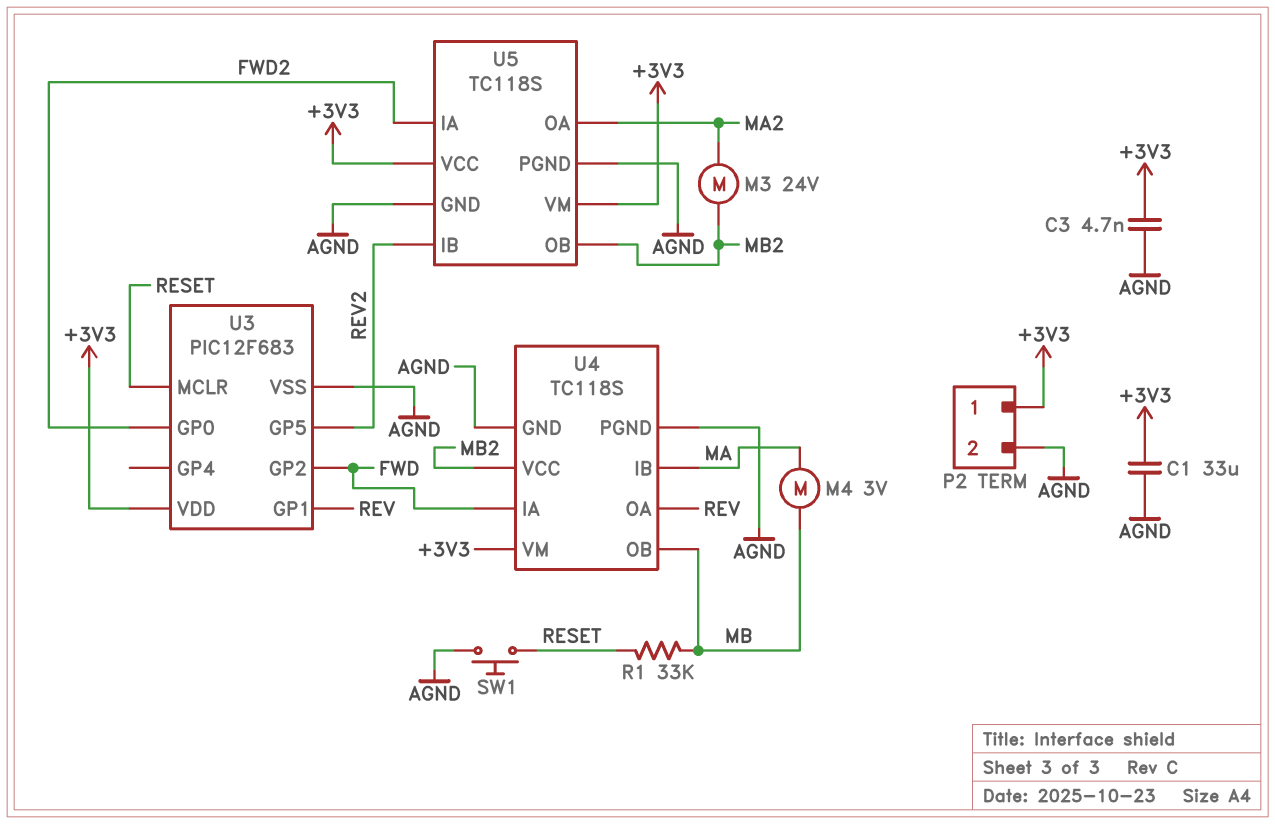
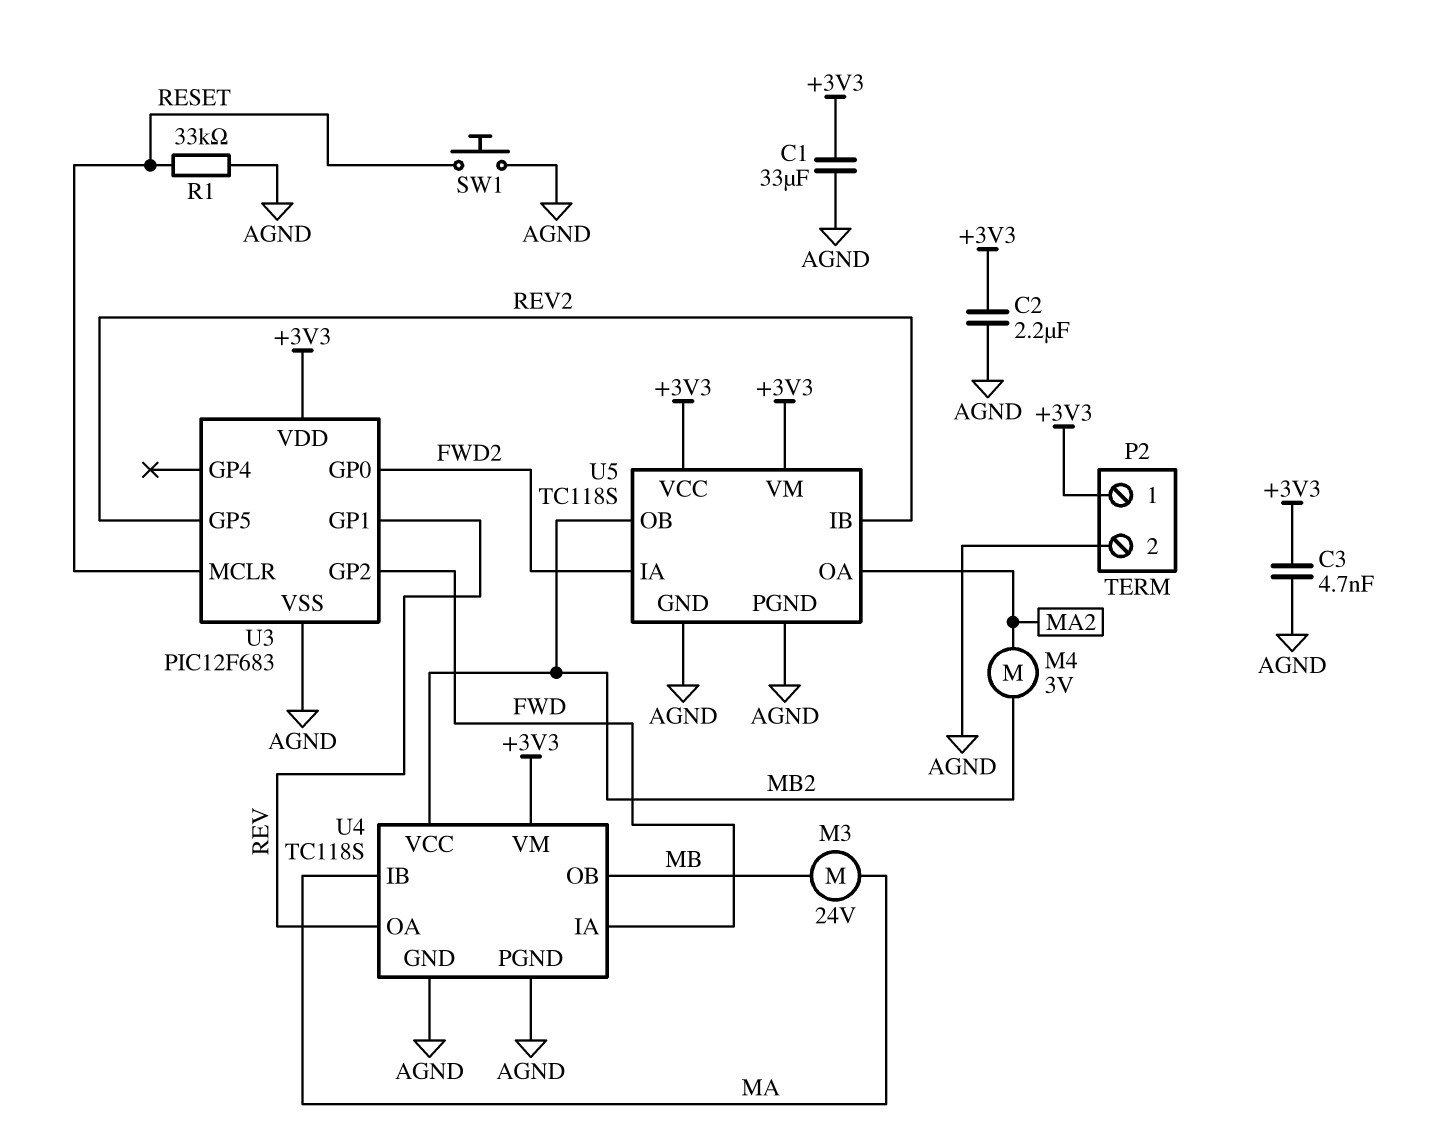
C2: none -> 2.2uF (+3V3, AGND)
M3: motor 24V (MA2, MB2) -> motor 24V (MA, MB)
M4: motor 3V (MA, MB) -> motor 3V (MA2, MB2)
R1: 33k (MB, RESET) -> 33k (AGND, RESET)

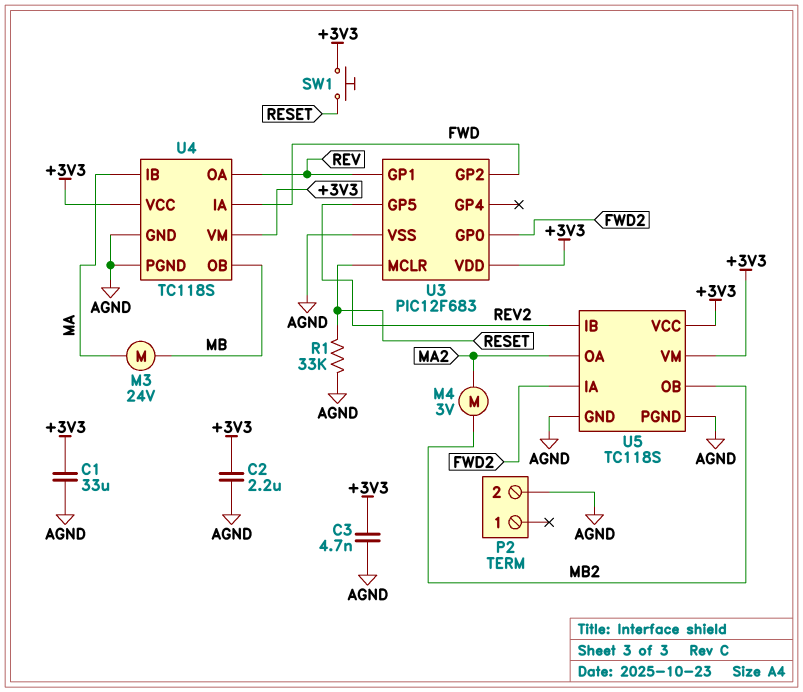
P2 pin 1: +3V3 -> none
SW1: button (AGND, RESET) -> button (+3V3, RESET)
U4 pin VCC: MB2 -> +3V3

